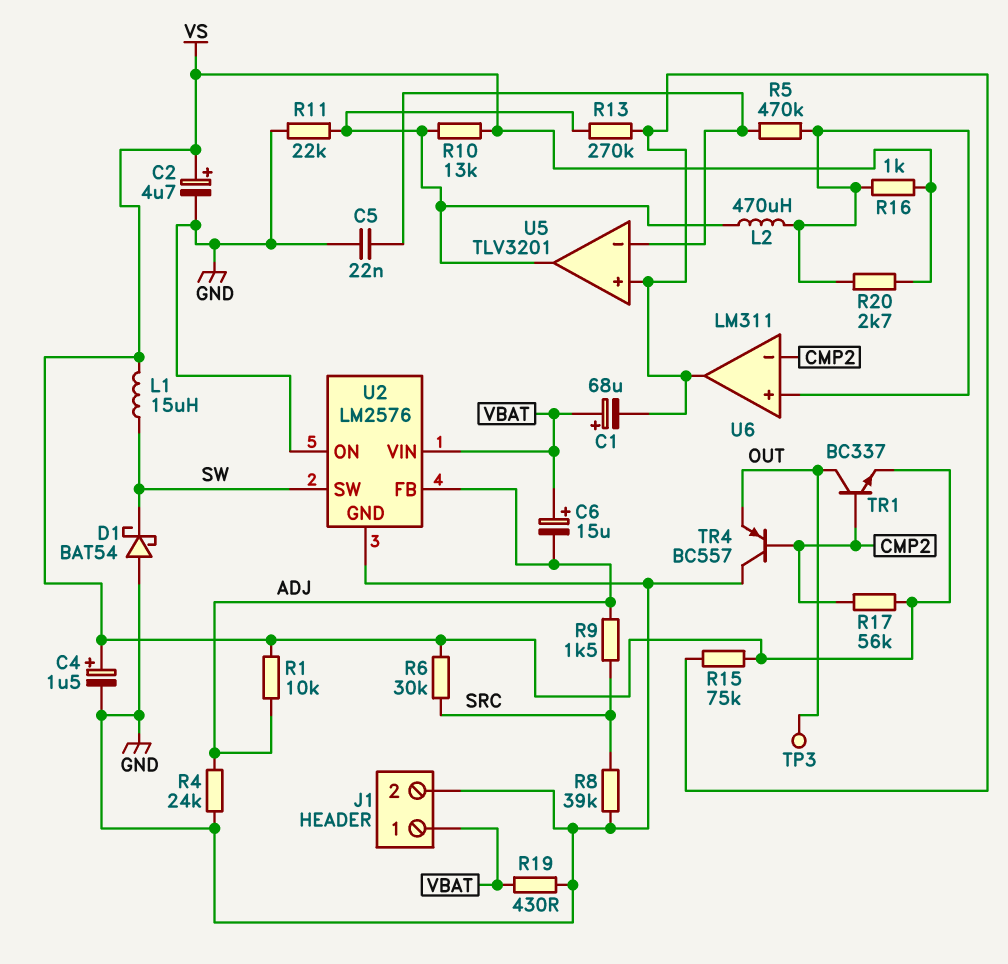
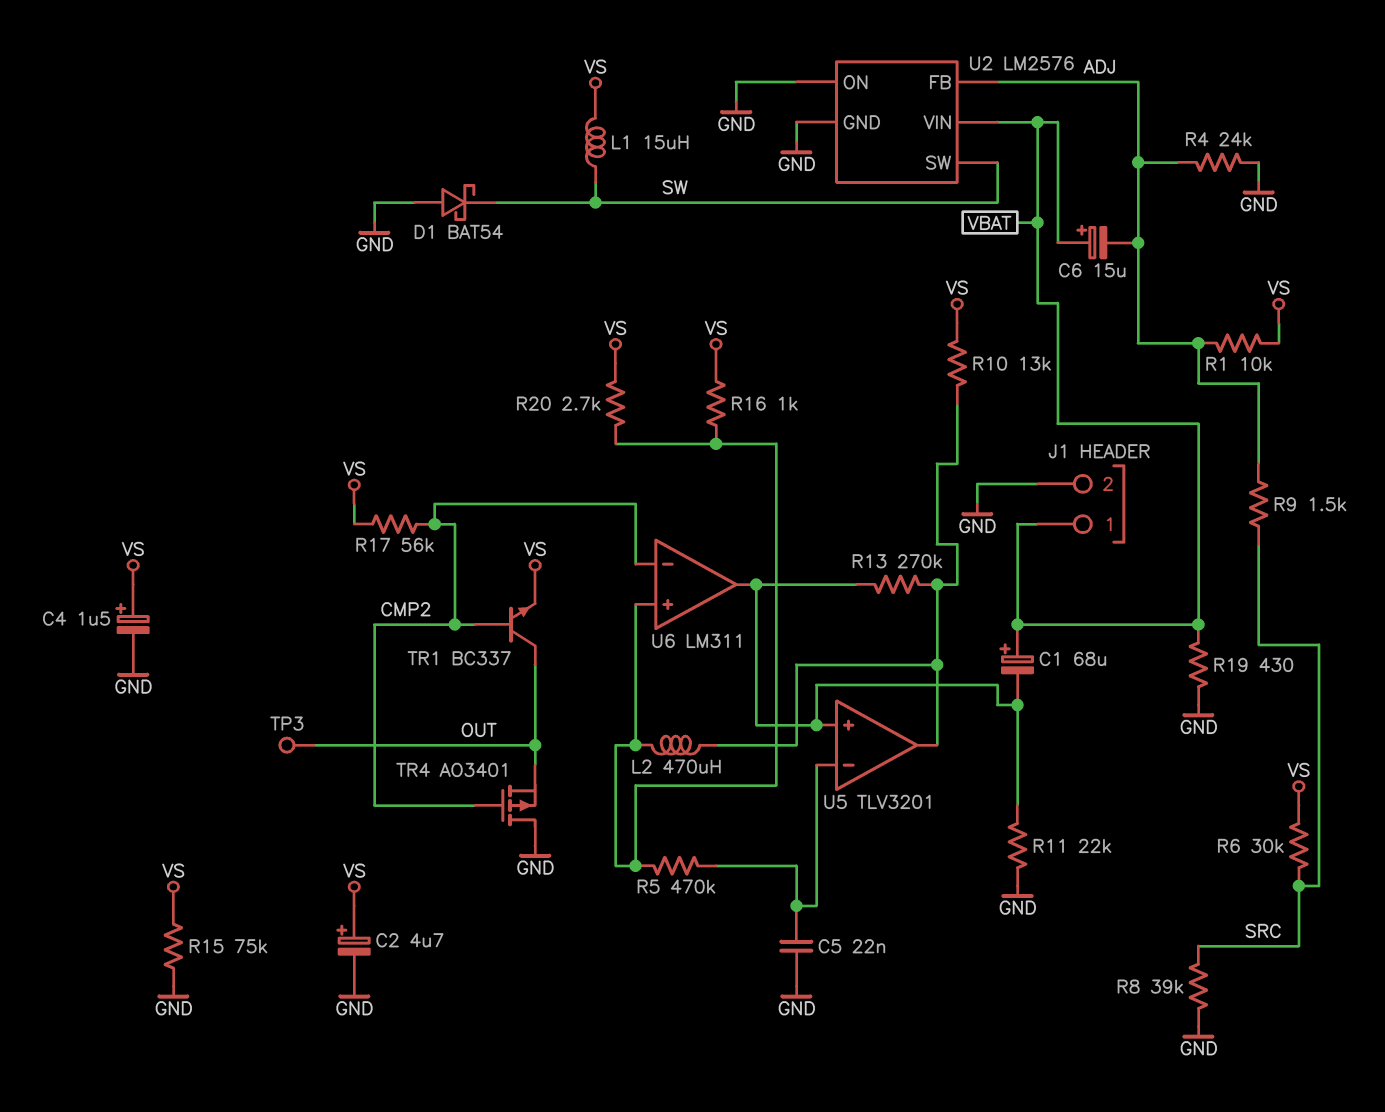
R11: 22k (GND, U5/out) -> 22k (GND, U5/in+)
R15: 75k (U5/in+, VS) -> 75k (GND, VS)
TR4: PNP BC557 (B CMP2, C GND, E OUT) -> PMOS AO3401 (G CMP2, D GND, S OUT)

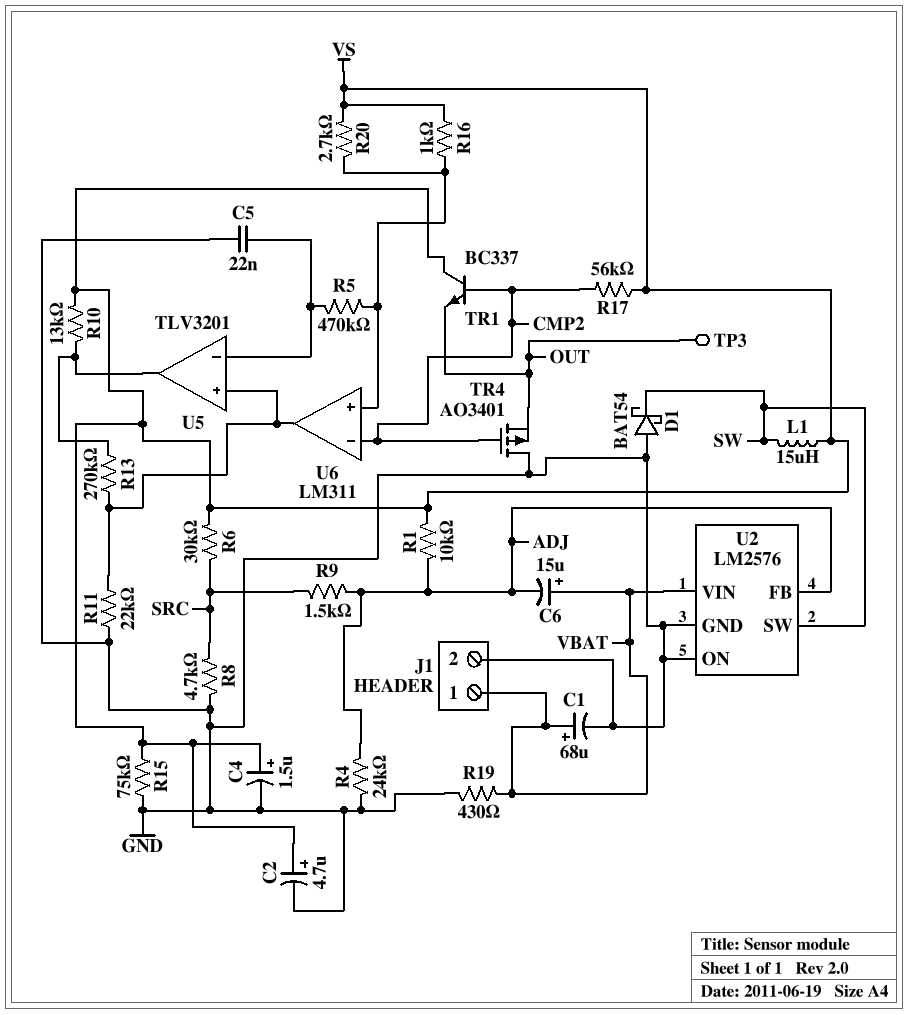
C1: 68uF (plus VBAT, minus U5/in+) -> 68uF (plus VBAT, minus GND)
L2: 470uH (U5/out, U6/in+) -> none
R8: 39k (GND, SRC) -> 4.7k (GND, SRC)
TR1: NPN BC337 (B CMP2, C OUT, E VS) -> NPN BC337 (B CMP2, C VS, E OUT)

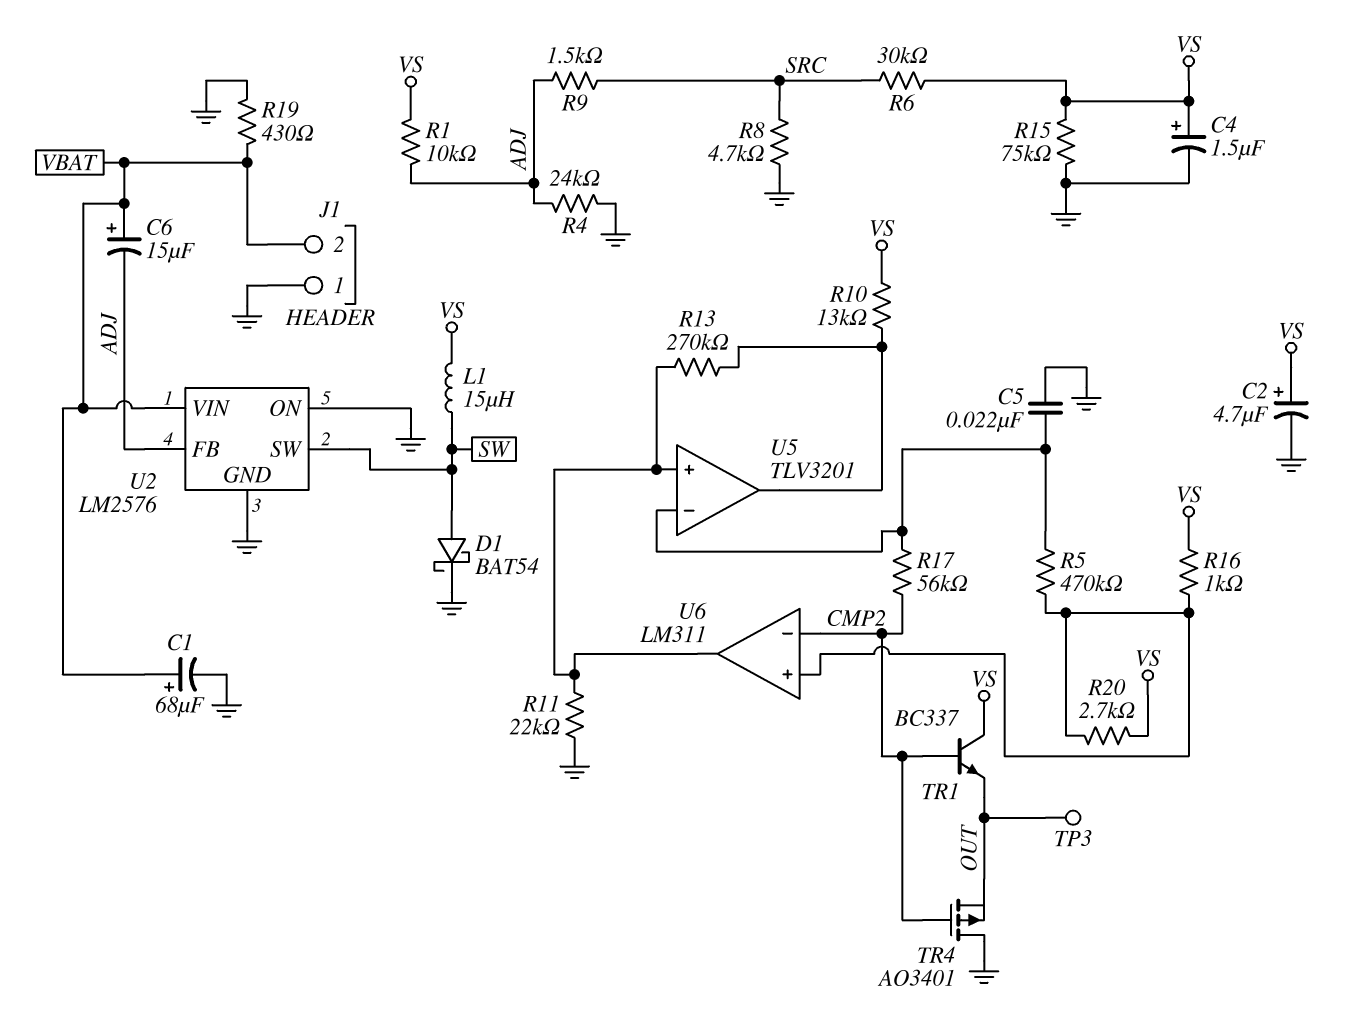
D1: schottky BAT54 (A GND, K SW) -> schottky BAT54 (A SW, K GND)
J1 pin 1: VBAT -> GND
J1 pin 2: GND -> VBAT
R17: 56k (CMP2, VS) -> 56k (CMP2, U5/in-)

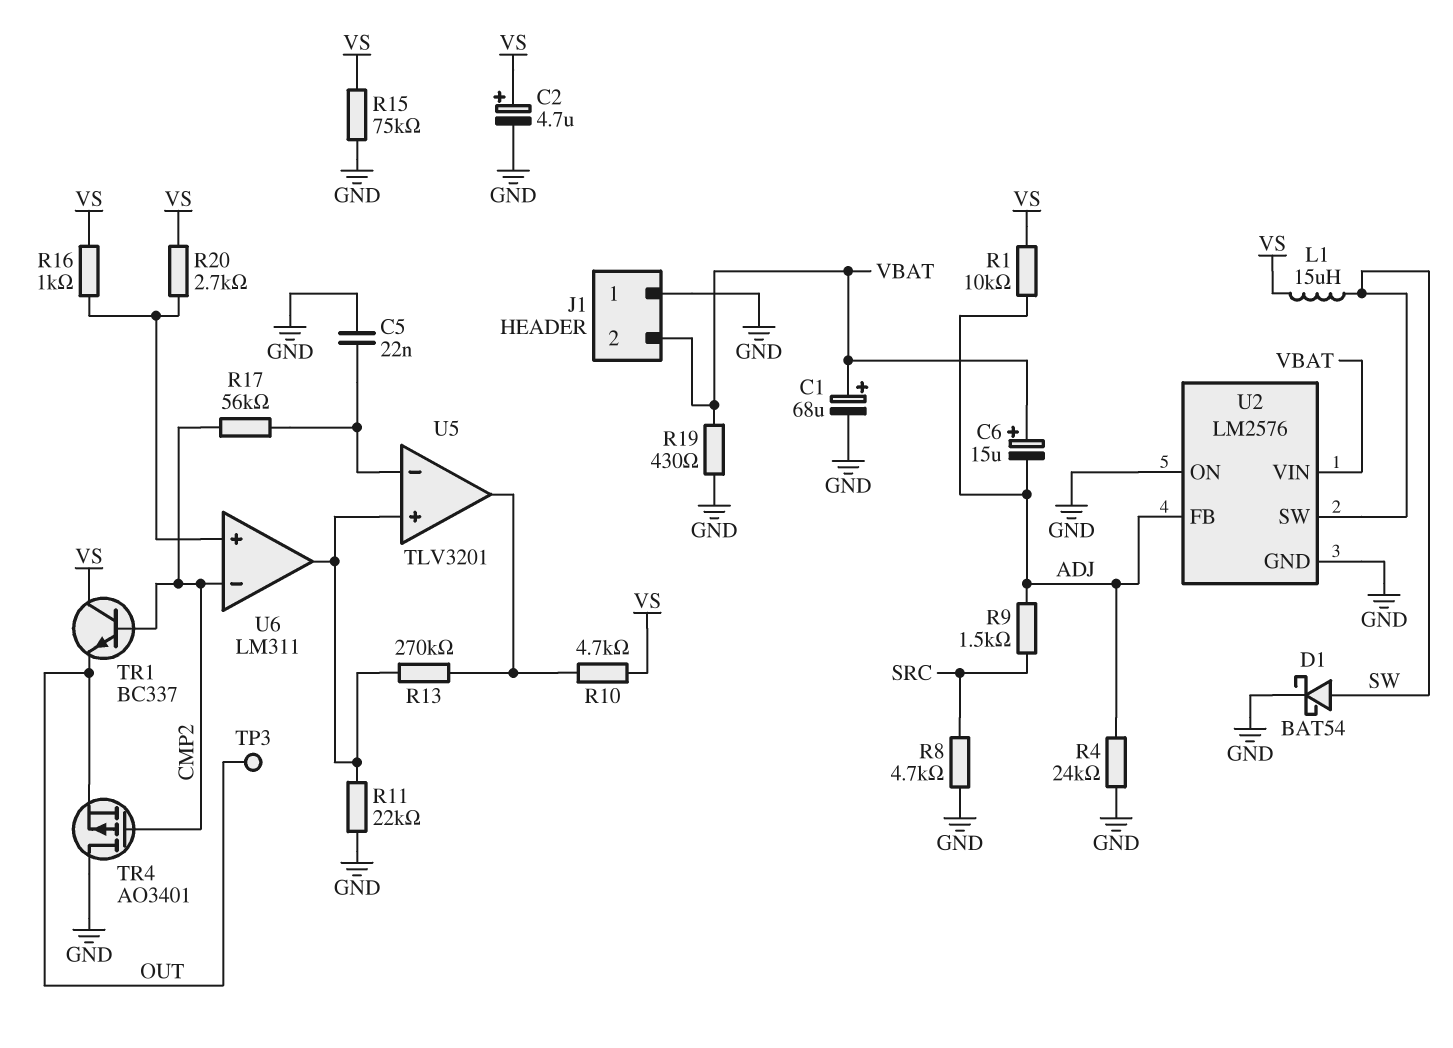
C4: 1.5uF (plus VS, minus GND) -> none
R5: 470k (U5/in-, U6/in+) -> none
R6: 30k (SRC, VS) -> none
R10: 13k (U5/out, VS) -> 4.7k (U5/out, VS)

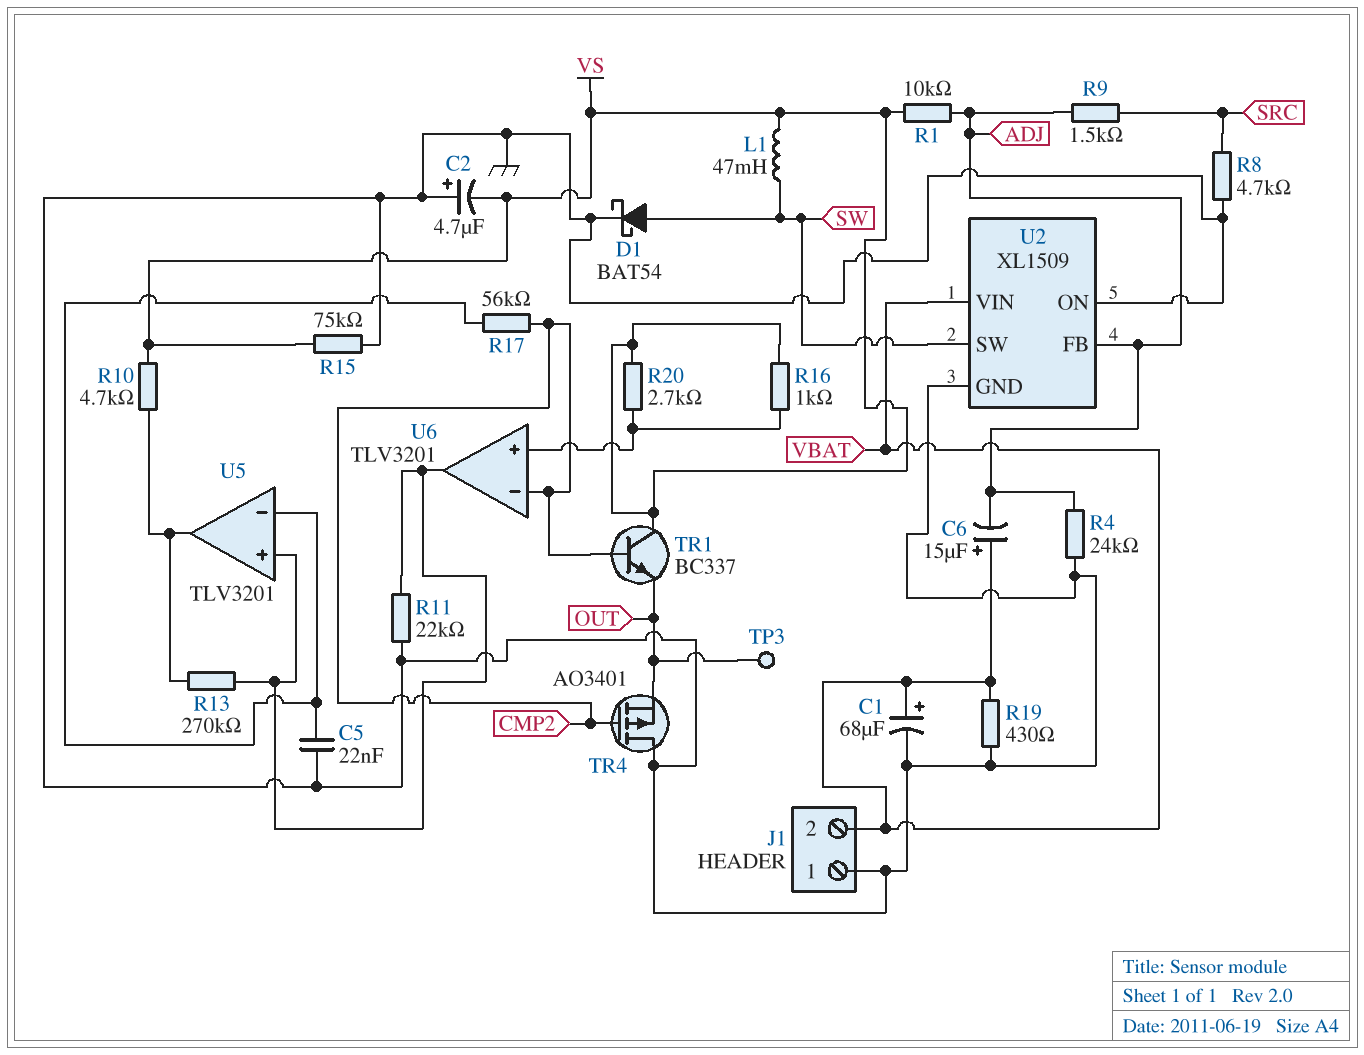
C2: 4.7uF (plus VS, minus GND) -> 4.7uF (plus GND, minus VS)
L1: 15uH (SW, VS) -> 47mH (SW, VS)
U2: LM2576 -> XL1509
U6: LM311 -> TLV3201

